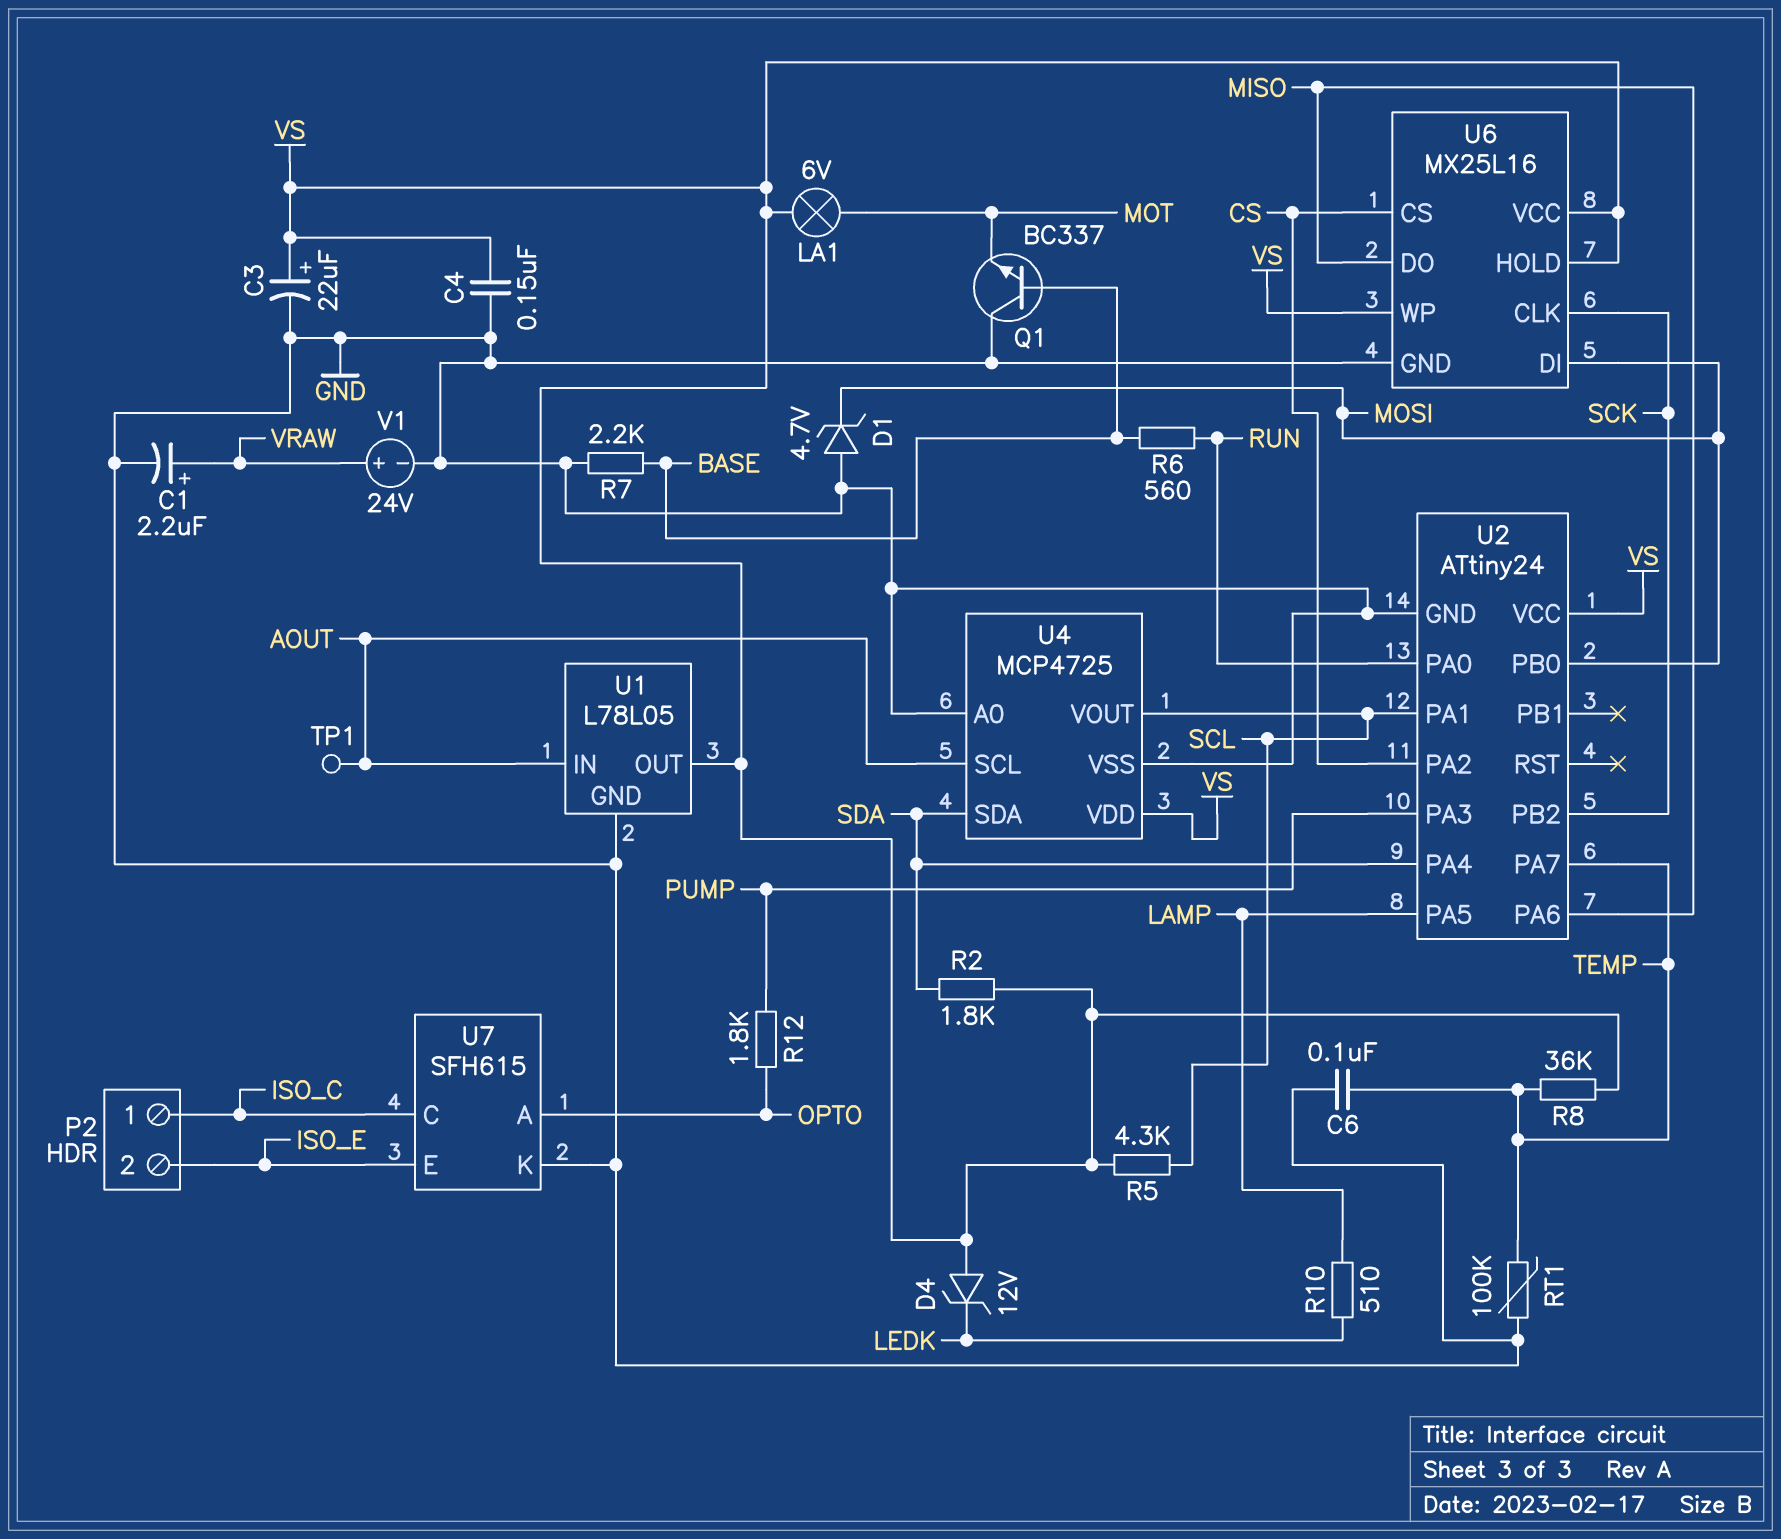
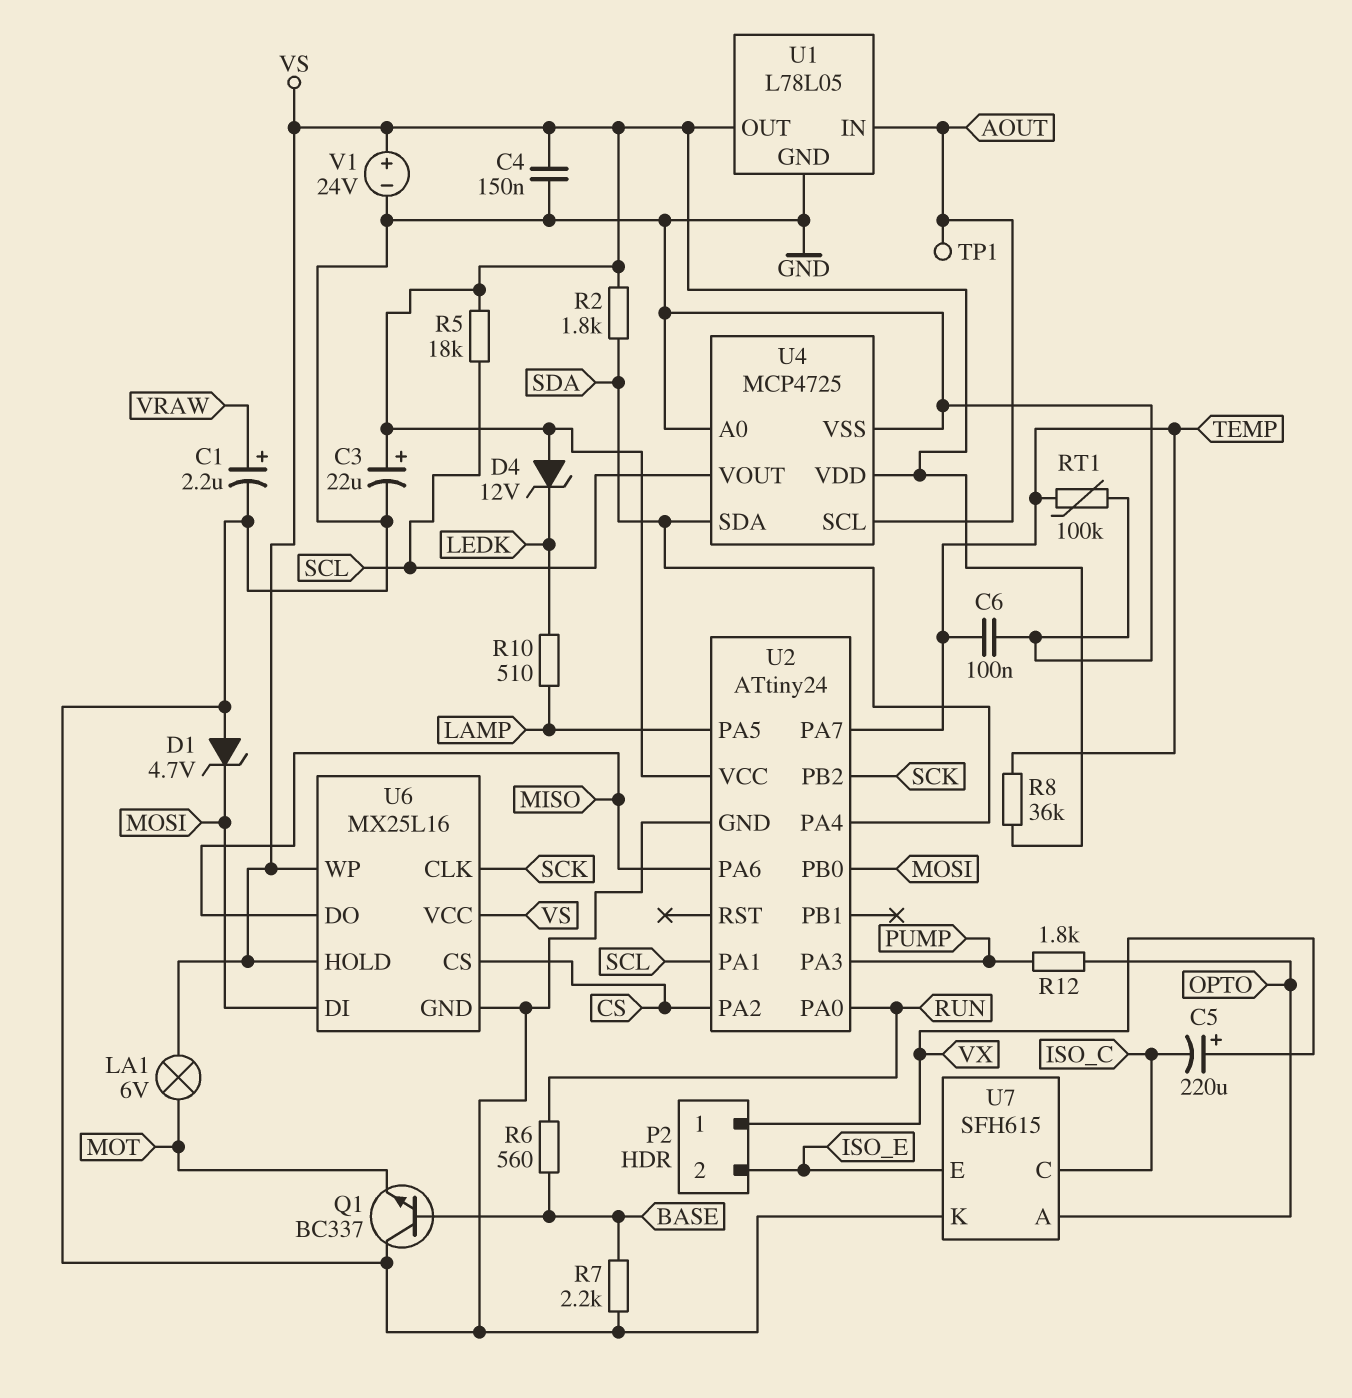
C5: none -> 220uF (plus VX, minus ISO_C)
P2 pin 1: ISO_C -> VX
R5: 4.3k (SCL, VS) -> 18k (SCL, VS)
V1: 24V (plus VRAW, minus GND) -> 24V (plus VS, minus GND)

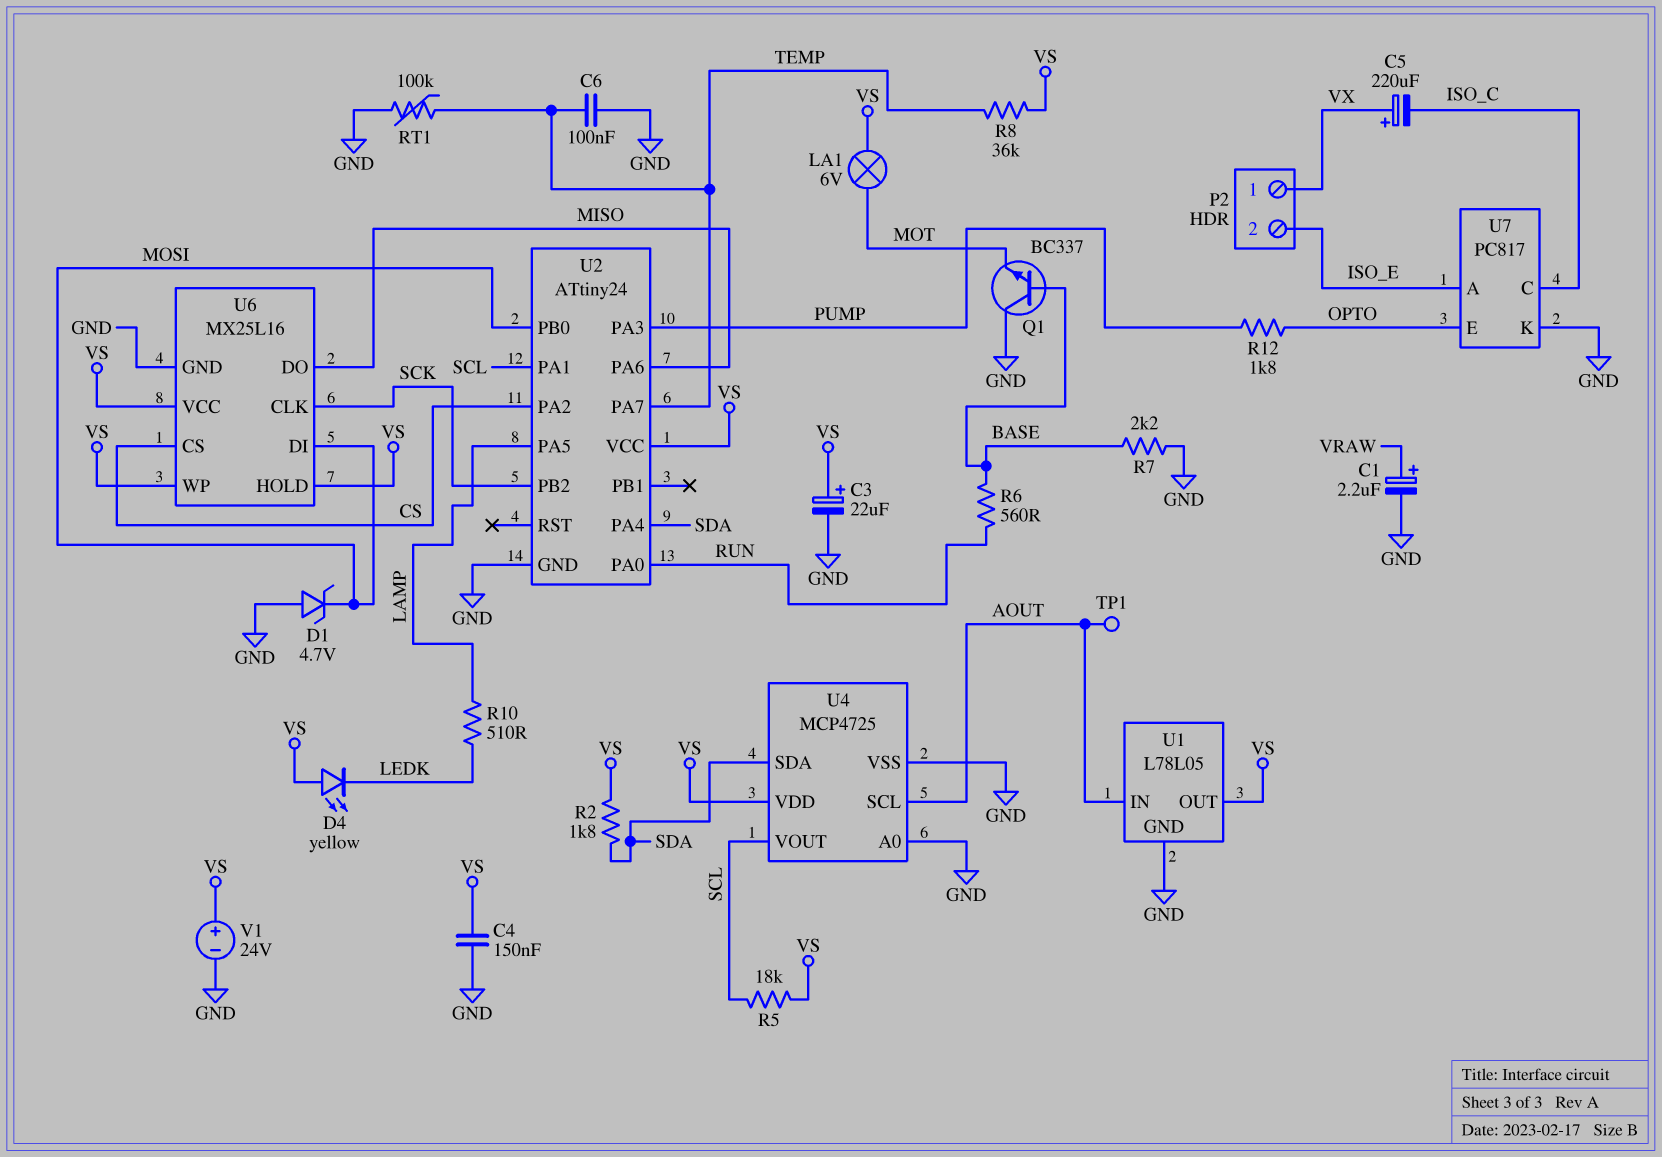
D4: zener 12V (A VS, K LEDK) -> LED yellow (A VS, K LEDK)
U7: SFH615 -> PC817
U7 pin A: OPTO -> ISO_E
U7 pin E: ISO_E -> OPTO

